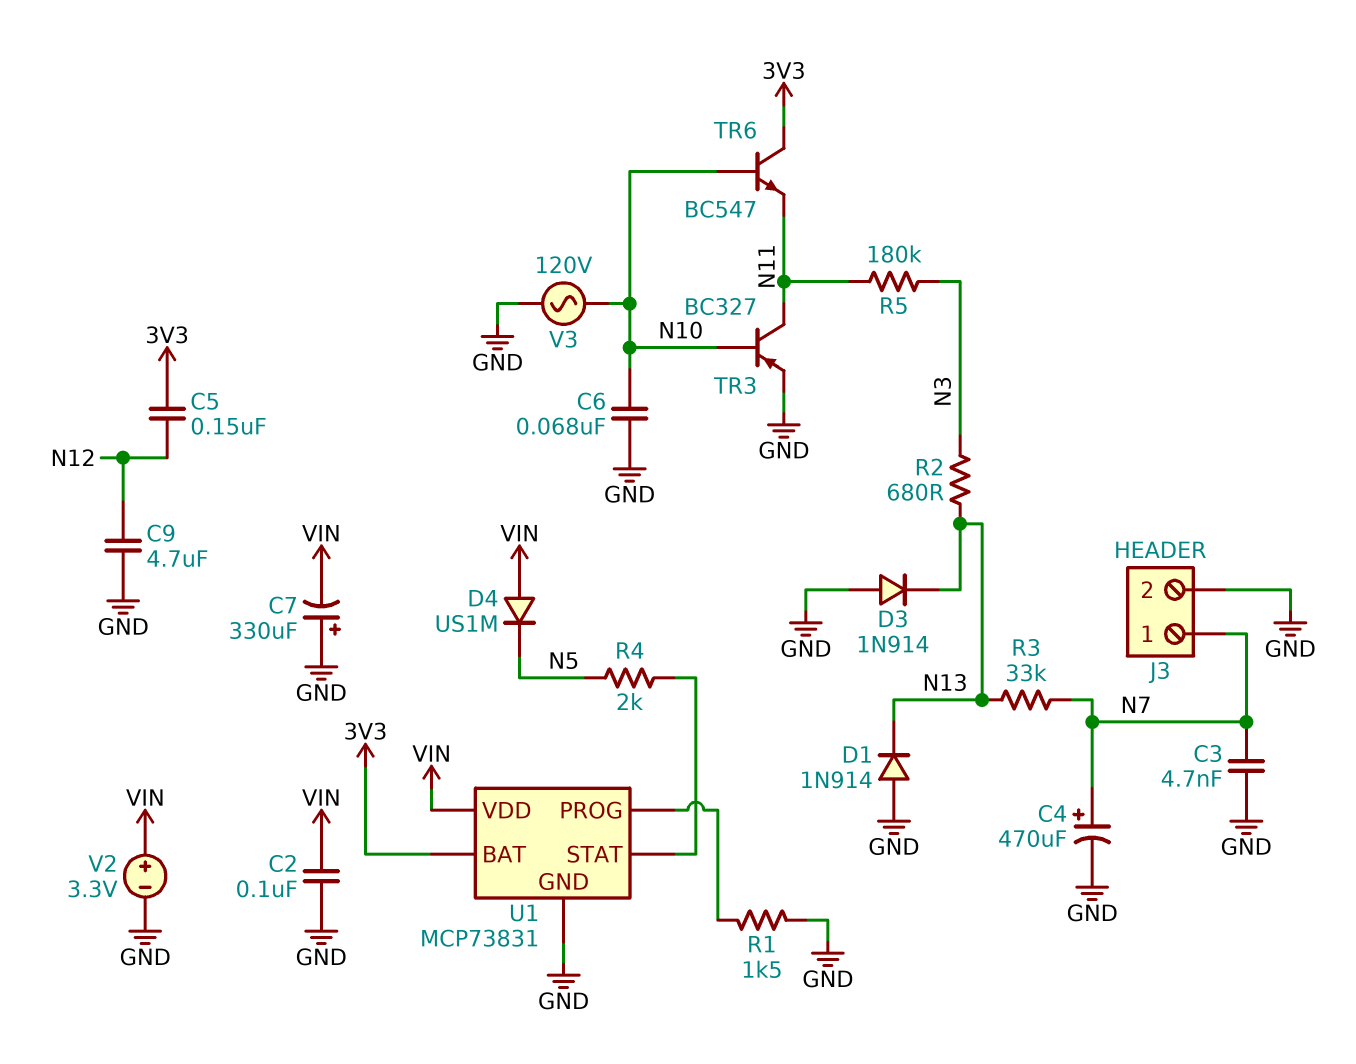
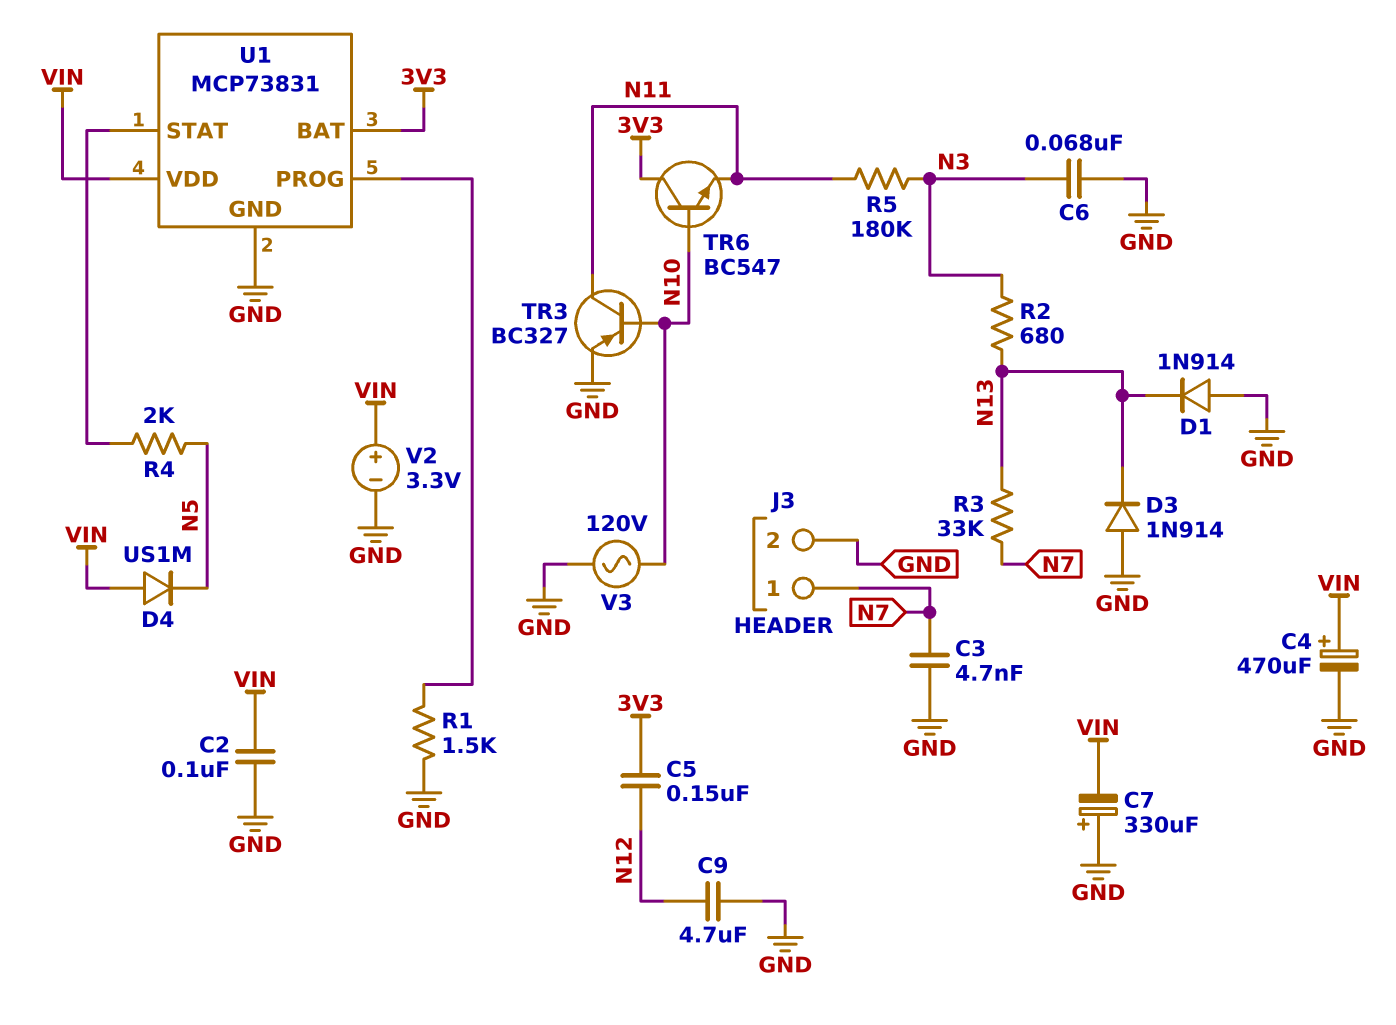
C4: 470uF (plus N7, minus GND) -> 470uF (plus VIN, minus GND)
C6: 68nF (GND, N10) -> 68nF (GND, N3)

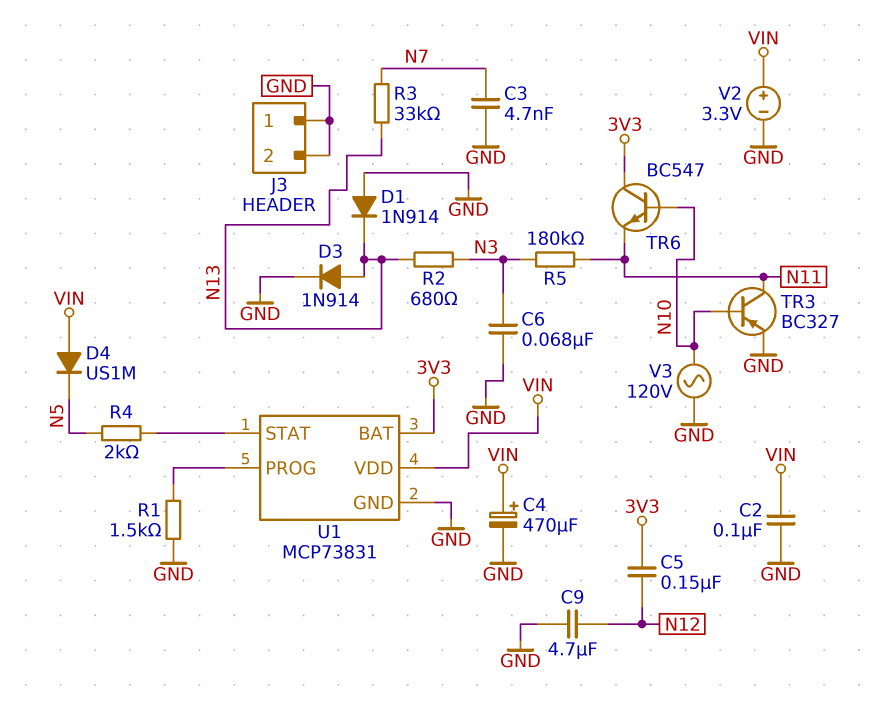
C7: 330uF (plus GND, minus VIN) -> none
D3: diode 1N914 (A GND, K N13) -> diode 1N914 (A N13, K GND)
J3 pin 1: N7 -> GND

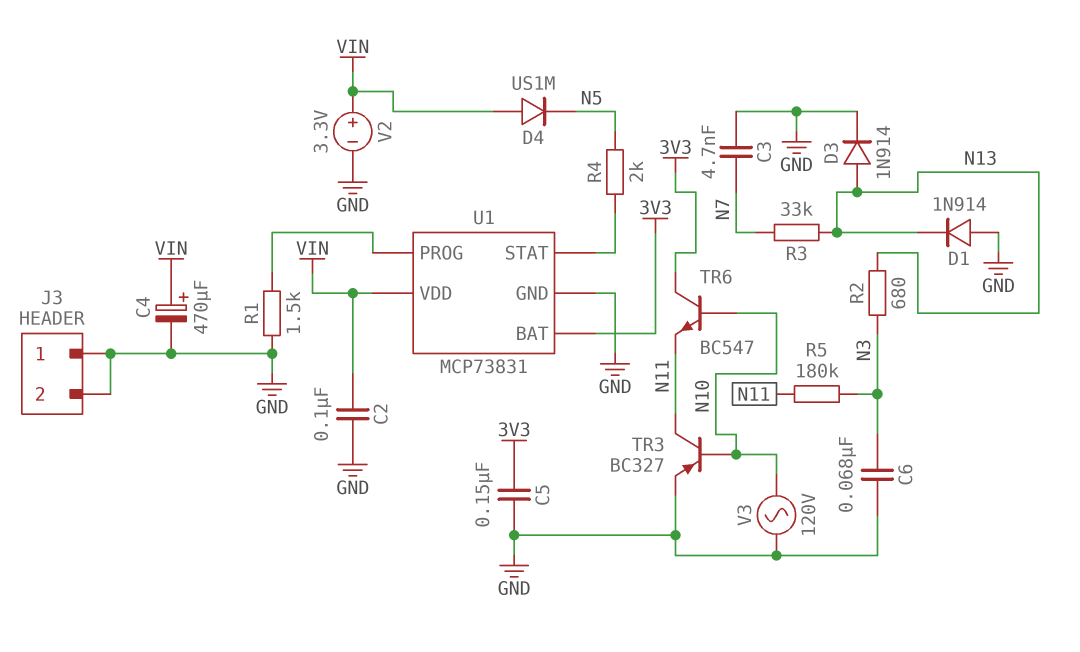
C5: 150nF (3V3, N12) -> 150nF (3V3, GND)
C9: 4.7uF (GND, N12) -> none

